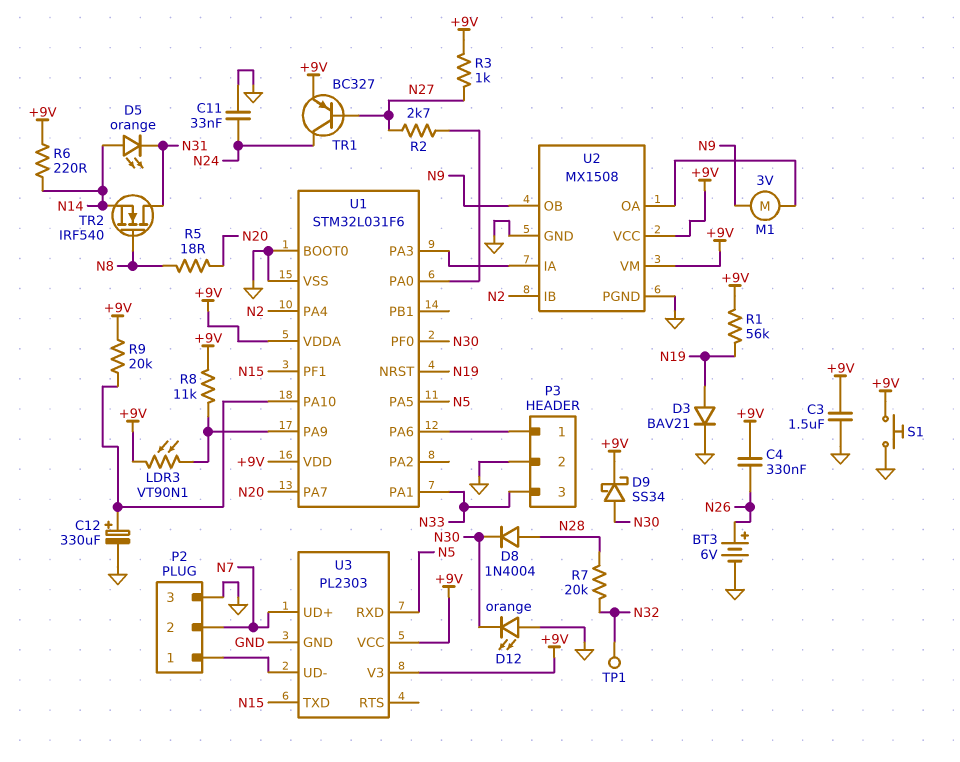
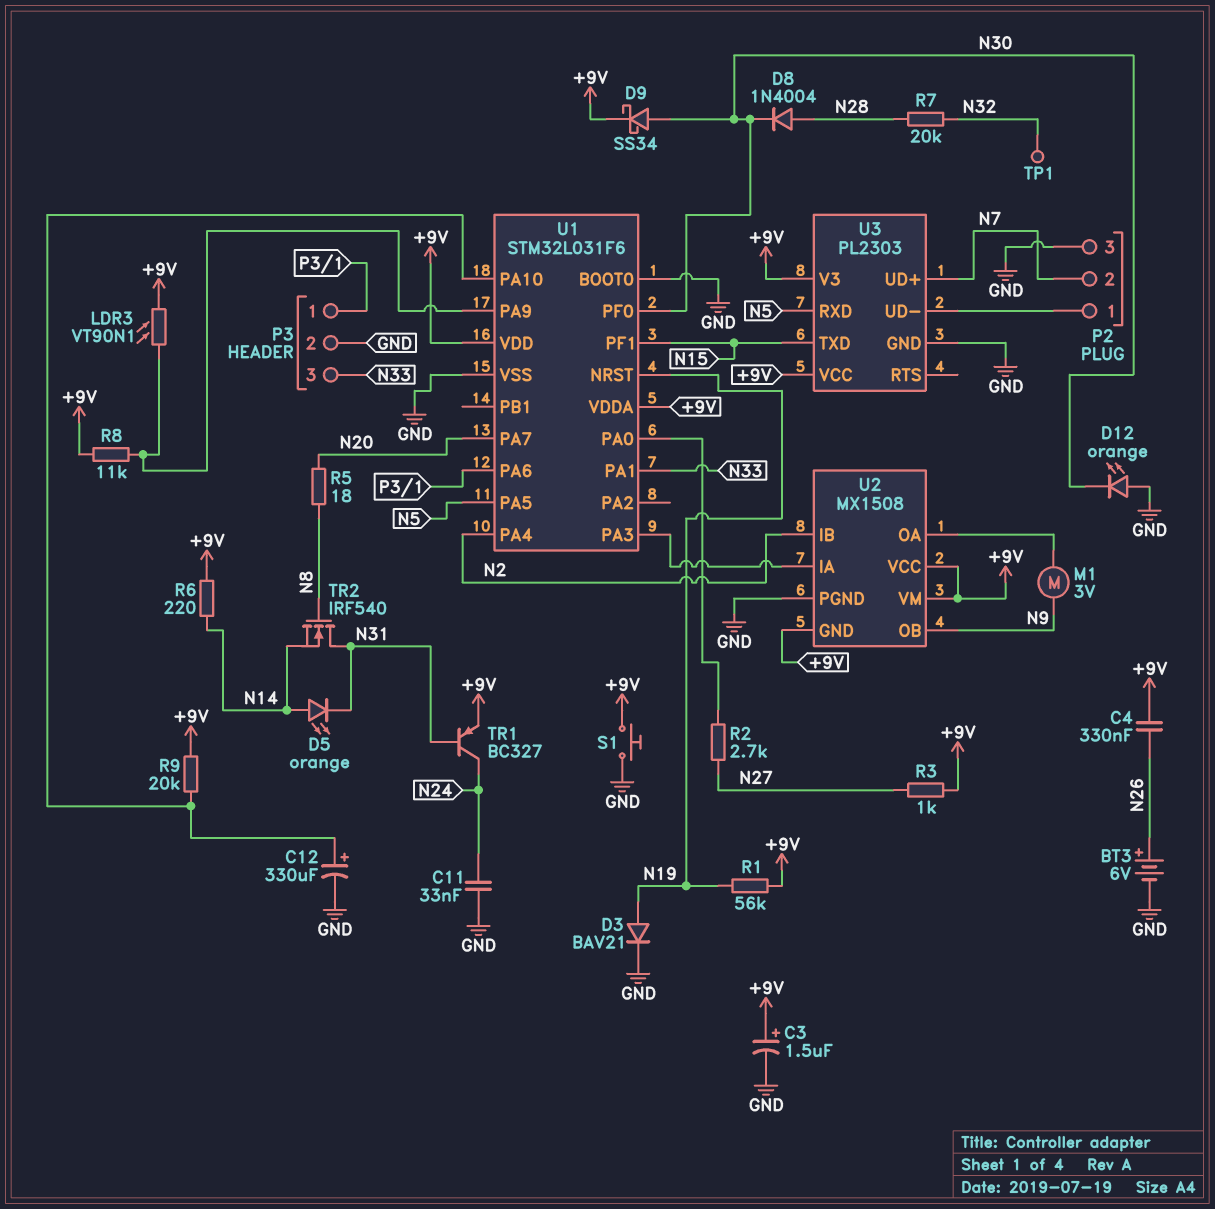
C3: 1.5uF (+9V, GND) -> 1.5uF (plus +9V, minus GND)
TR1: PNP BC327 (B N27, C N24, E +9V) -> PNP BC327 (B N31, C N24, E +9V)
U2 pin GND: GND -> +9V

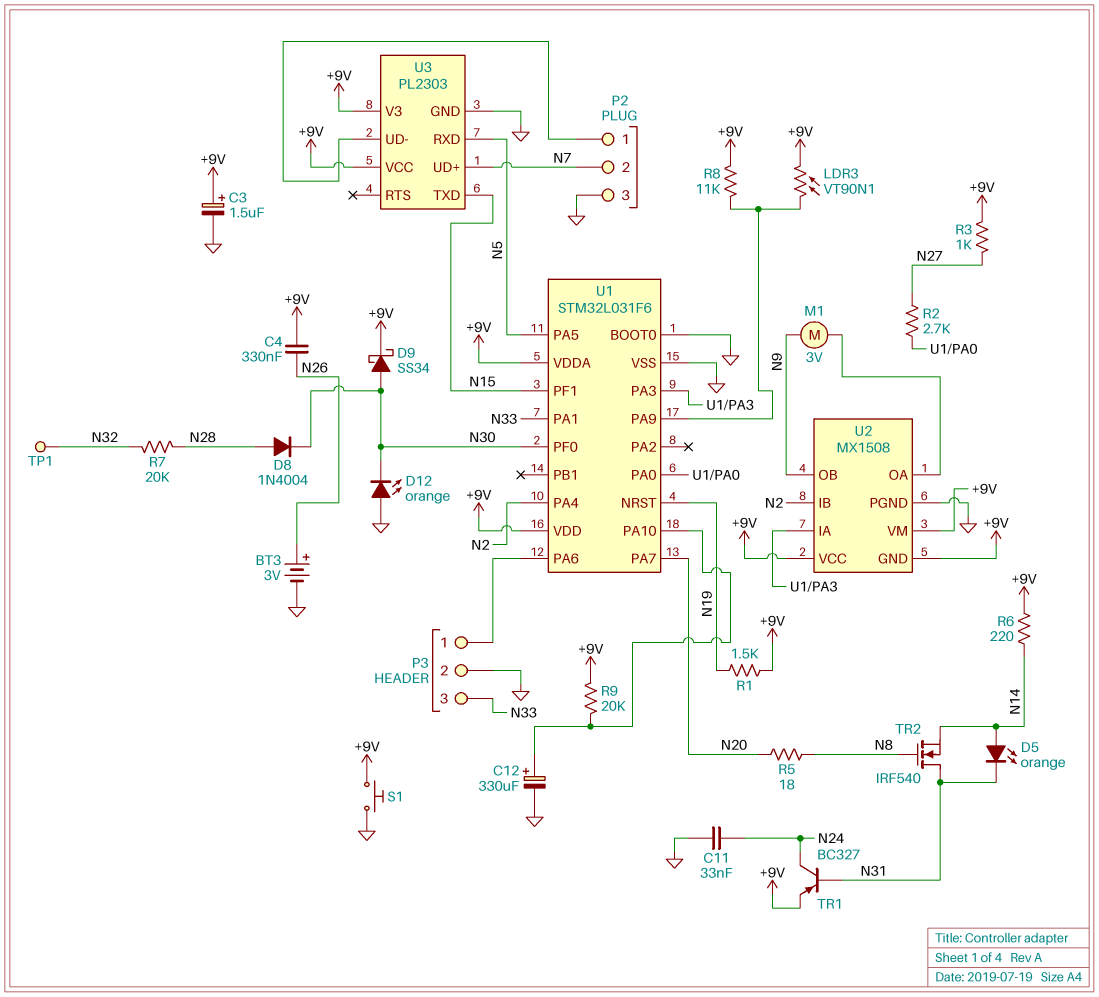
BT3: 6V (plus N26, minus GND) -> 3V (plus N26, minus GND)
D3: diode BAV21 (A N19, K GND) -> none
R1: 56k (+9V, N19) -> 1.5k (+9V, N19)

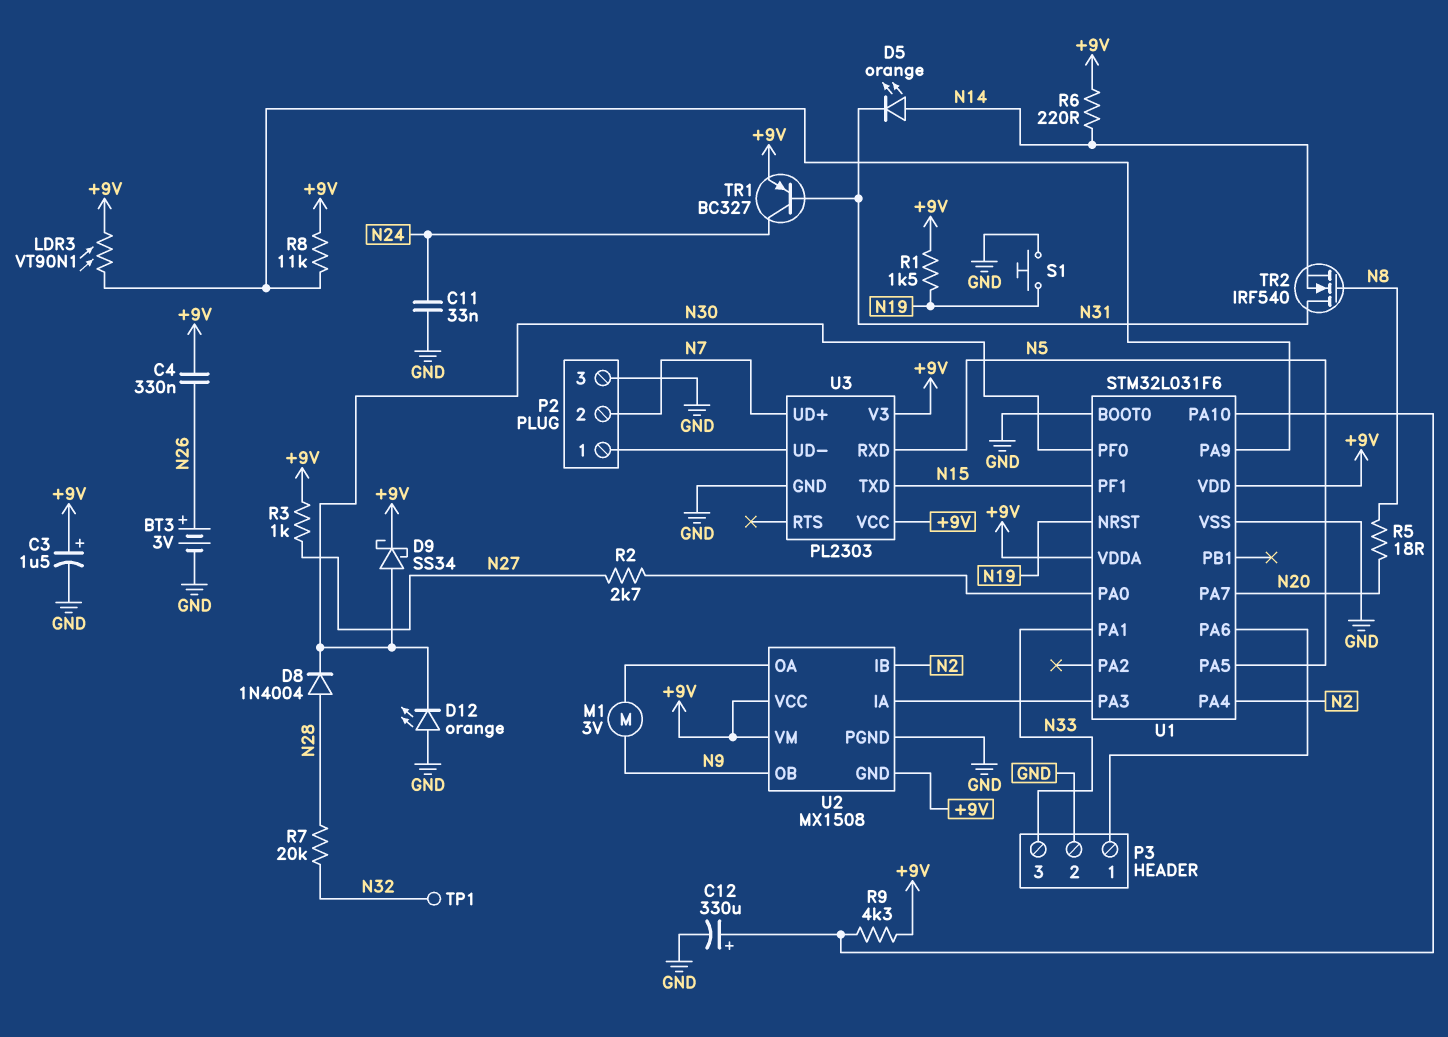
R9: 20k (+9V, U1/PA10) -> 4.3k (+9V, U1/PA10)
S1: button (+9V, GND) -> button (GND, N19)

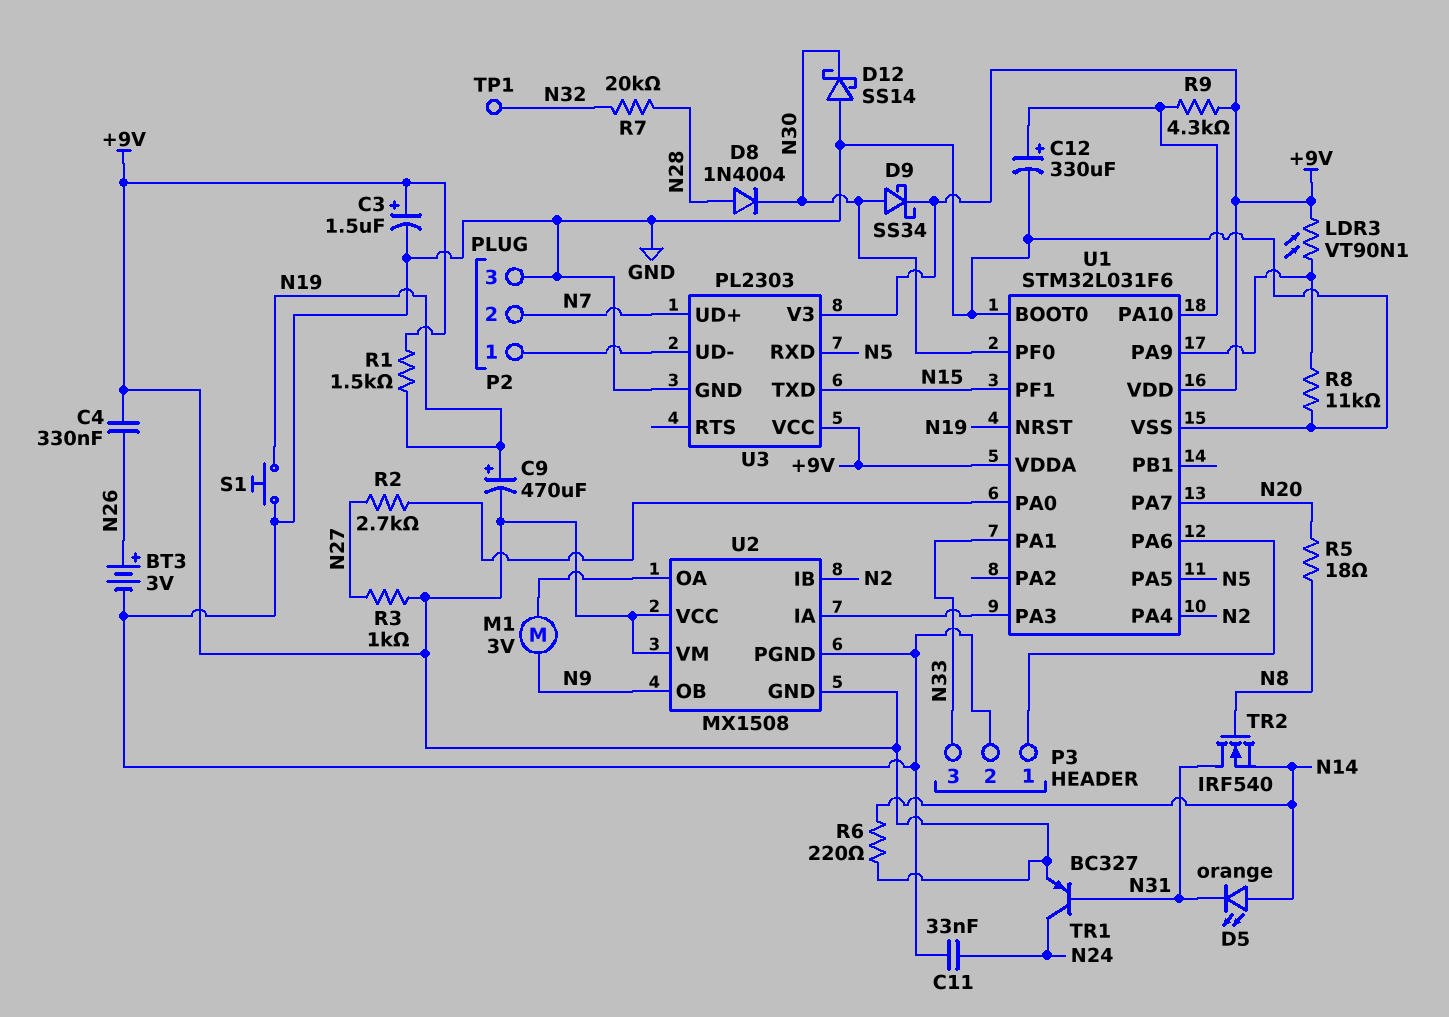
C9: none -> 470uF (plus N19, minus +9V)
D12: LED orange (A GND, K N30) -> schottky SS14 (A GND, K N30)
R8: 11k (+9V, U1/PA9) -> 11k (GND, U1/PA9)

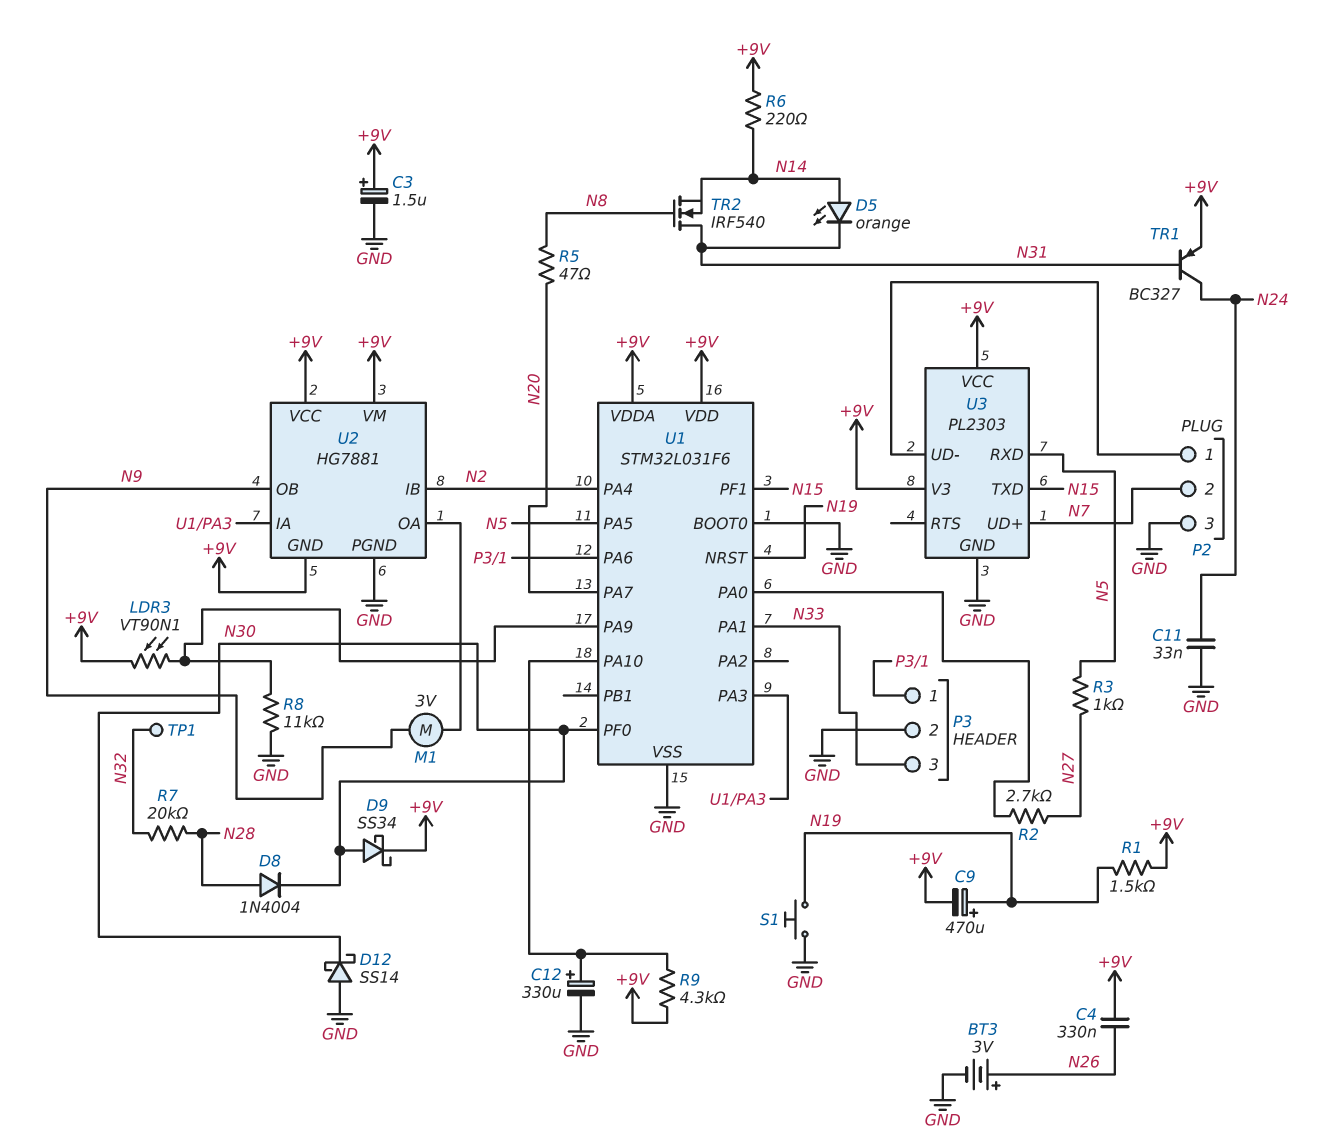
R3: 1k (+9V, N27) -> 1k (N5, N27)
R5: 18 (N8, N20) -> 47 (N8, N20)
U2: MX1508 -> HG7881

